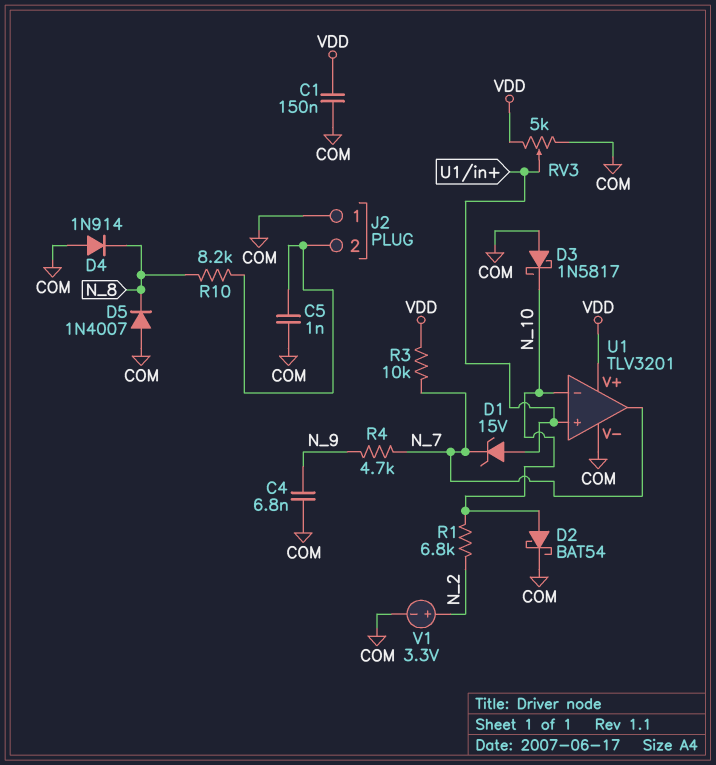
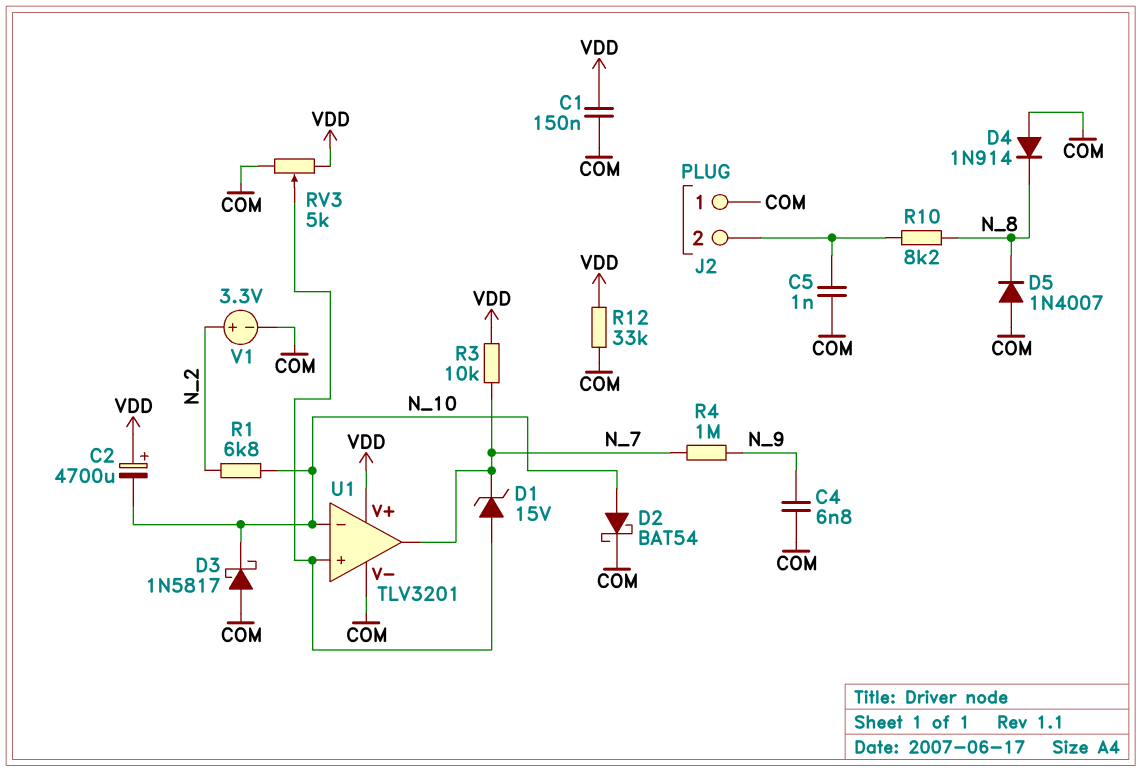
C2: none -> 4700uF (plus VDD, minus N_10)
R4: 4.7k (N_7, N_9) -> 1M (N_7, N_9)
R12: none -> 33k (COM, VDD)

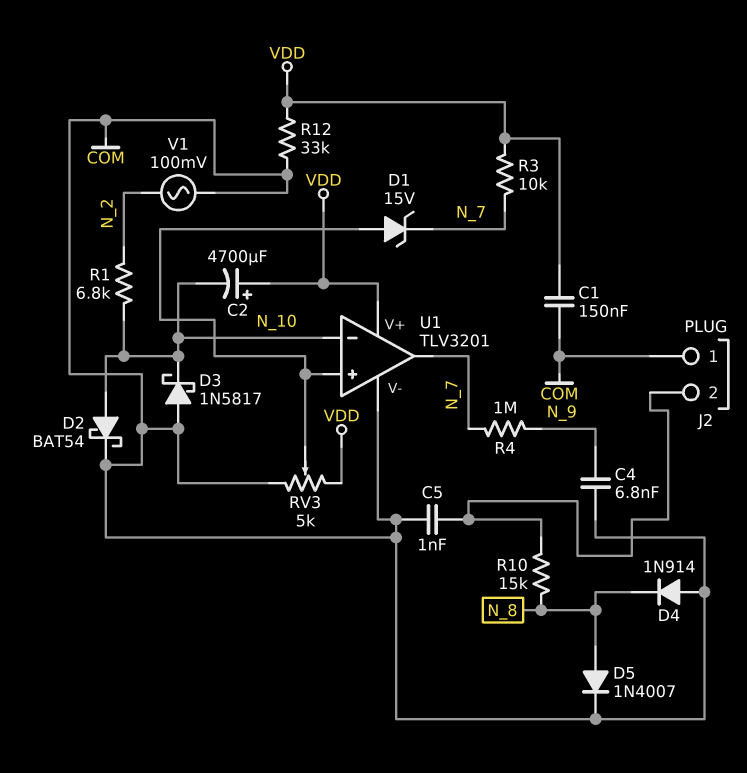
D5: diode 1N4007 (A COM, K N_8) -> diode 1N4007 (A N_8, K COM)
R10: 8.2k (J2/2, N_8) -> 15k (J2/2, N_8)
V1: 3.3V (plus N_2, minus COM) -> AC 100mV (COM, N_2)

